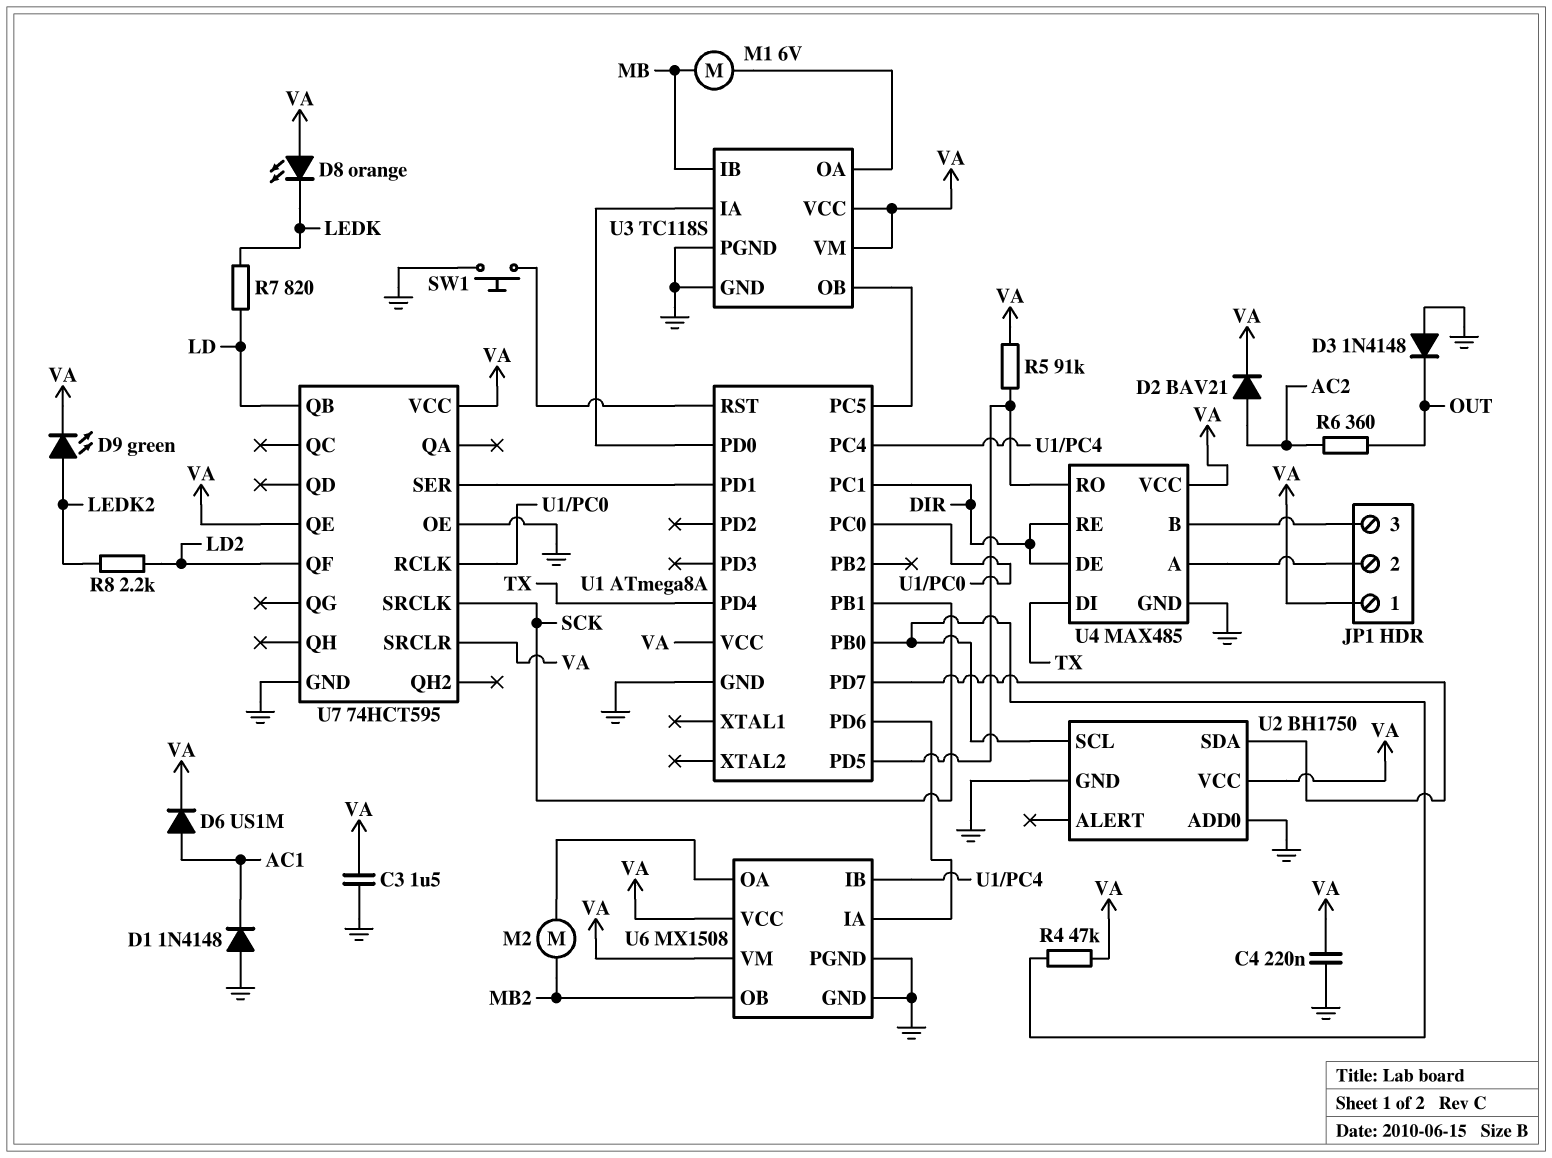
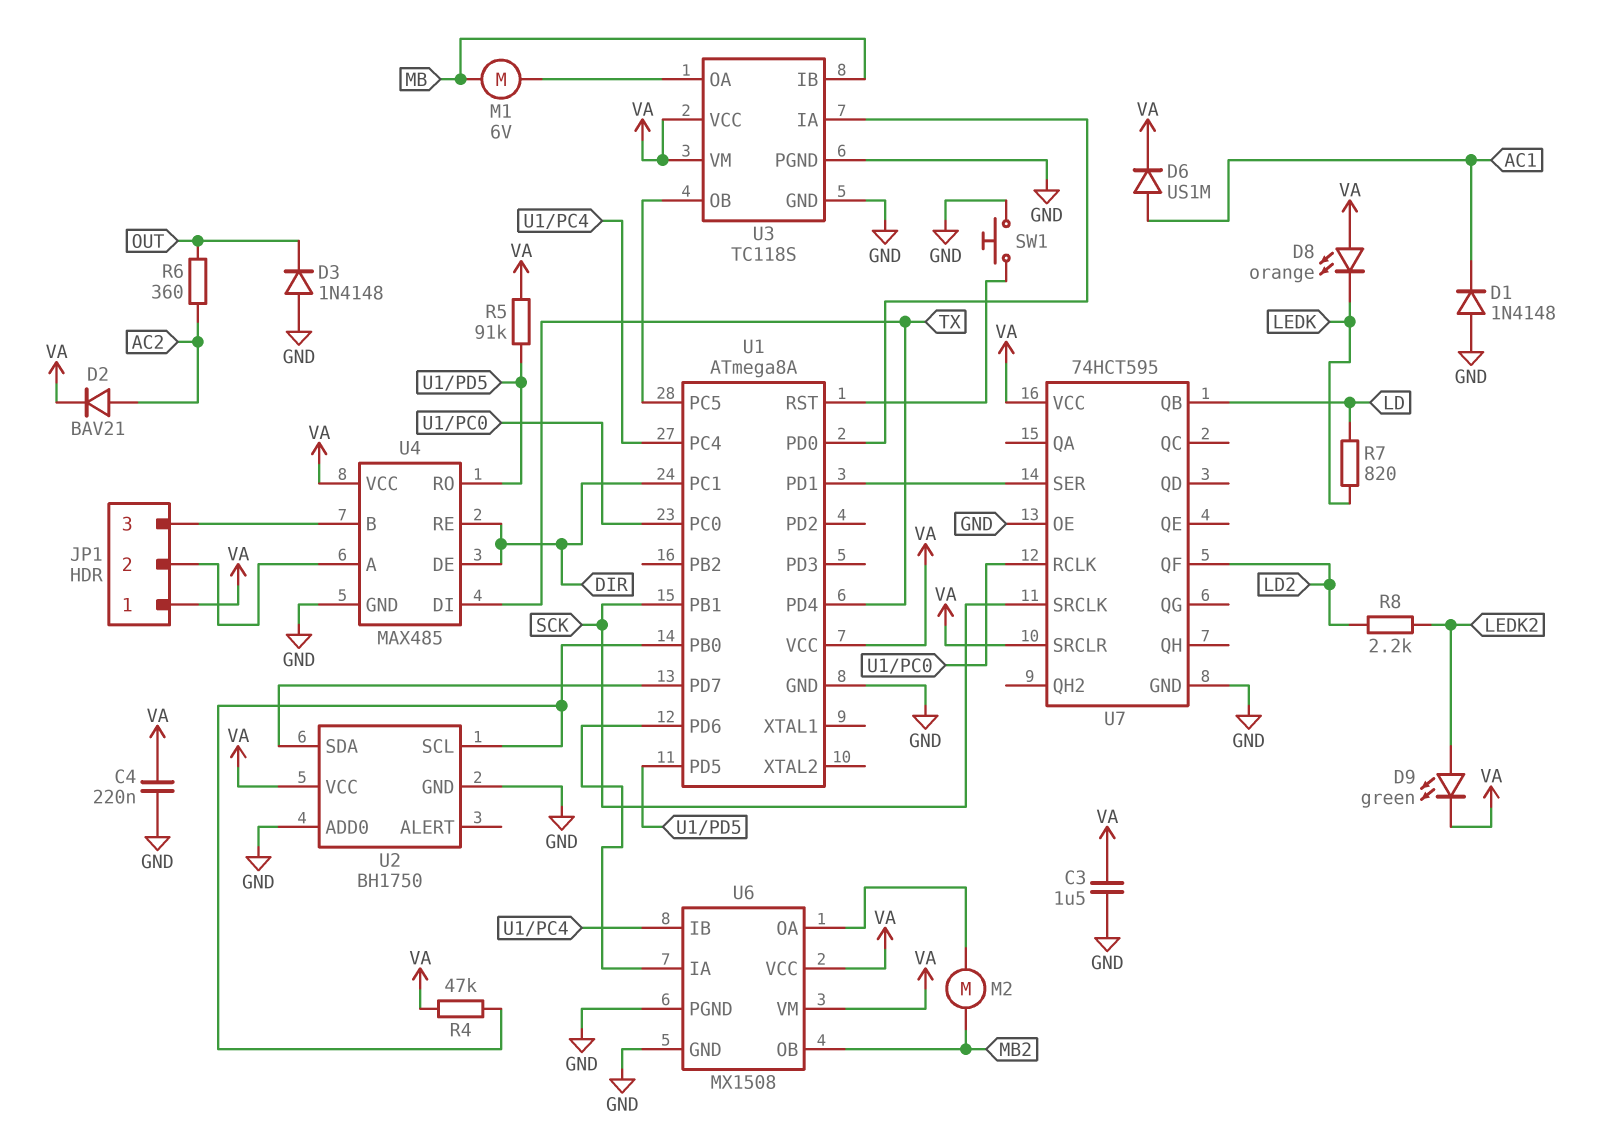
U7 pin QE: VA -> none

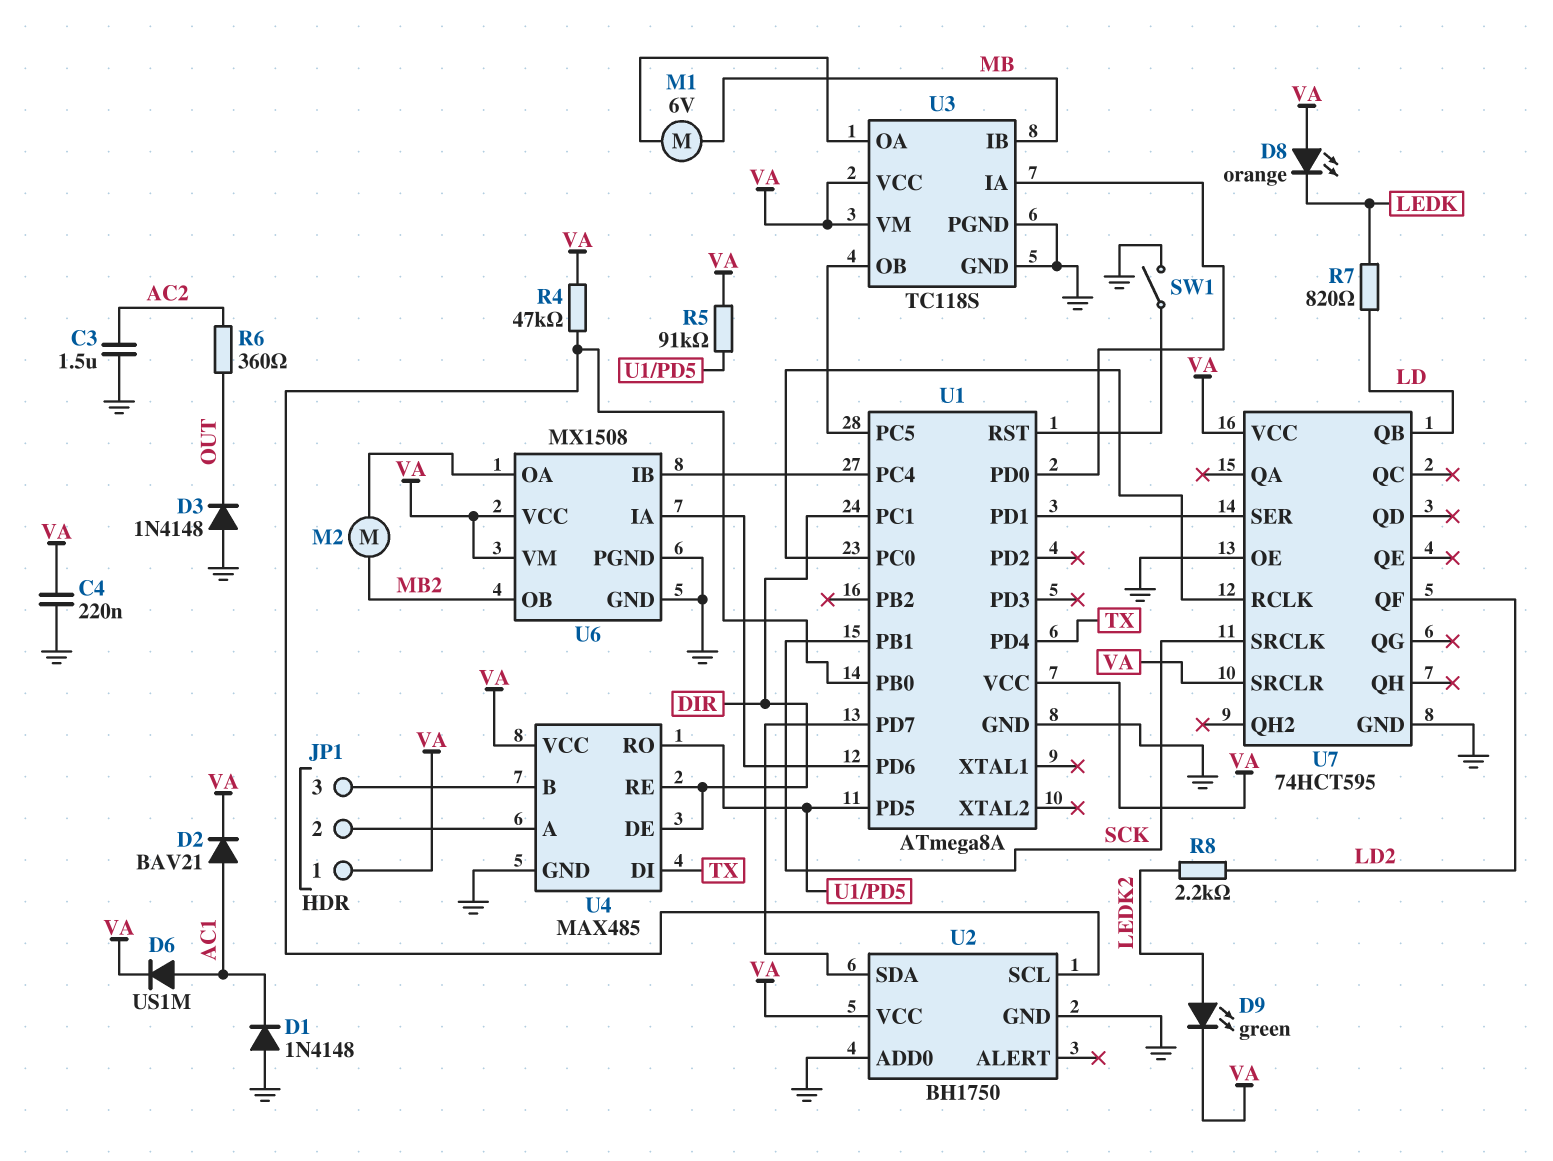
C3: 1.5uF (GND, VA) -> 1.5uF (AC2, GND)
D2: diode BAV21 (A AC2, K VA) -> diode BAV21 (A AC1, K VA)
SW1: button (GND, U1/RST) -> switch (GND, U1/RST)

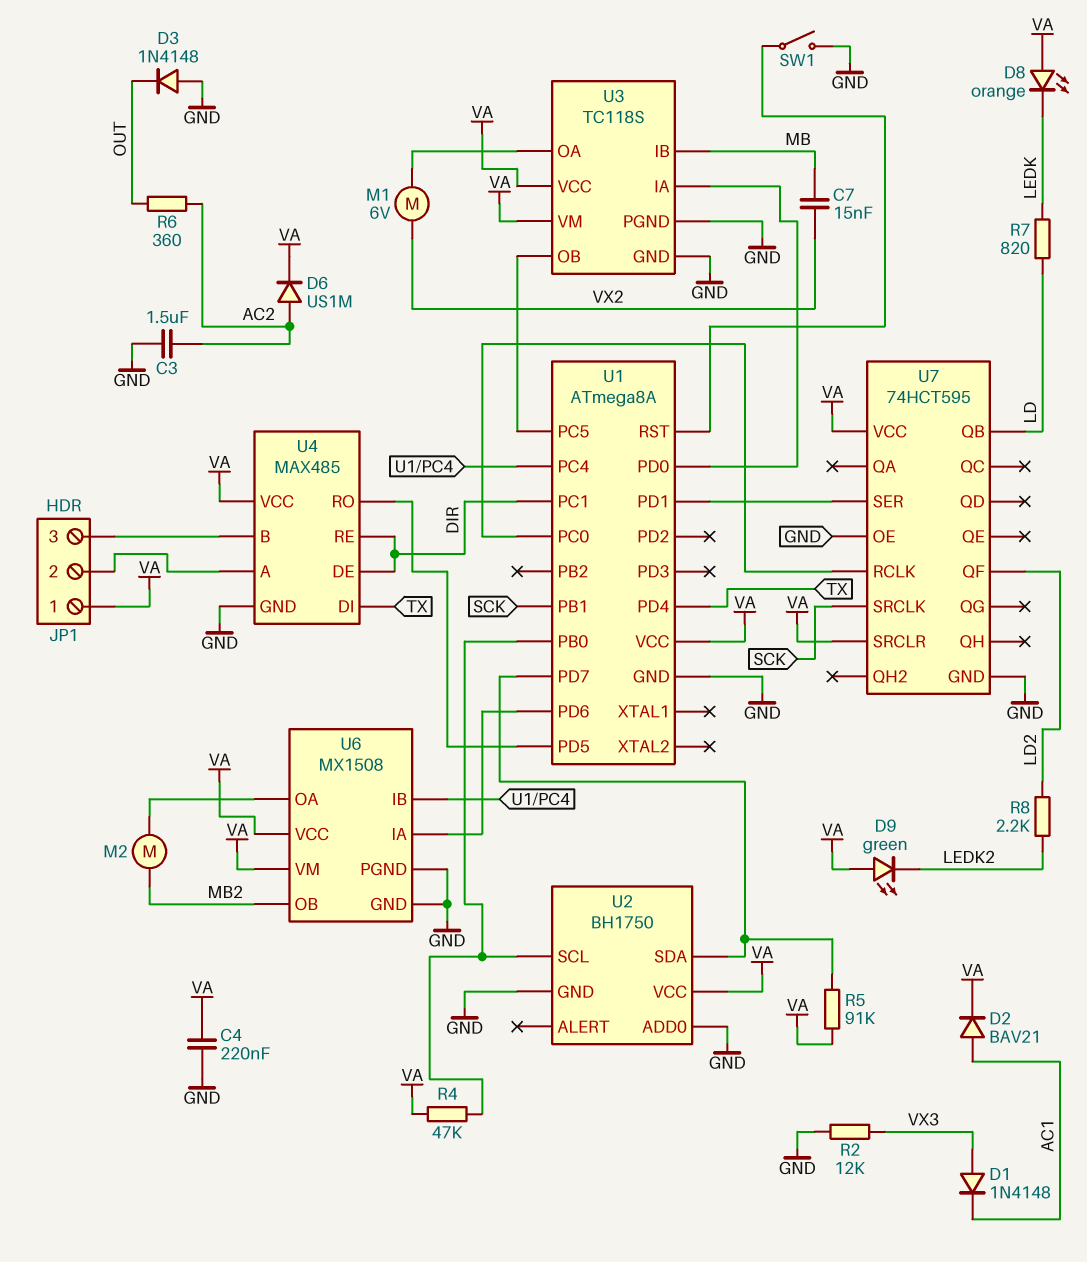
C7: none -> 15nF (MB, VX2)
D1: diode 1N4148 (A GND, K AC1) -> diode 1N4148 (A VX3, K AC1)
D6: diode US1M (A AC1, K VA) -> diode US1M (A AC2, K VA)
D9: LED green (A LEDK2, K VA) -> LED green (A VA, K LEDK2)
M1: motor 6V (MB, U3/OA) -> motor 6V (U3/OA, VX2)
R2: none -> 12k (GND, VX3)
R5: 91k (U1/PD5, VA) -> 91k (U1/PD7, VA)

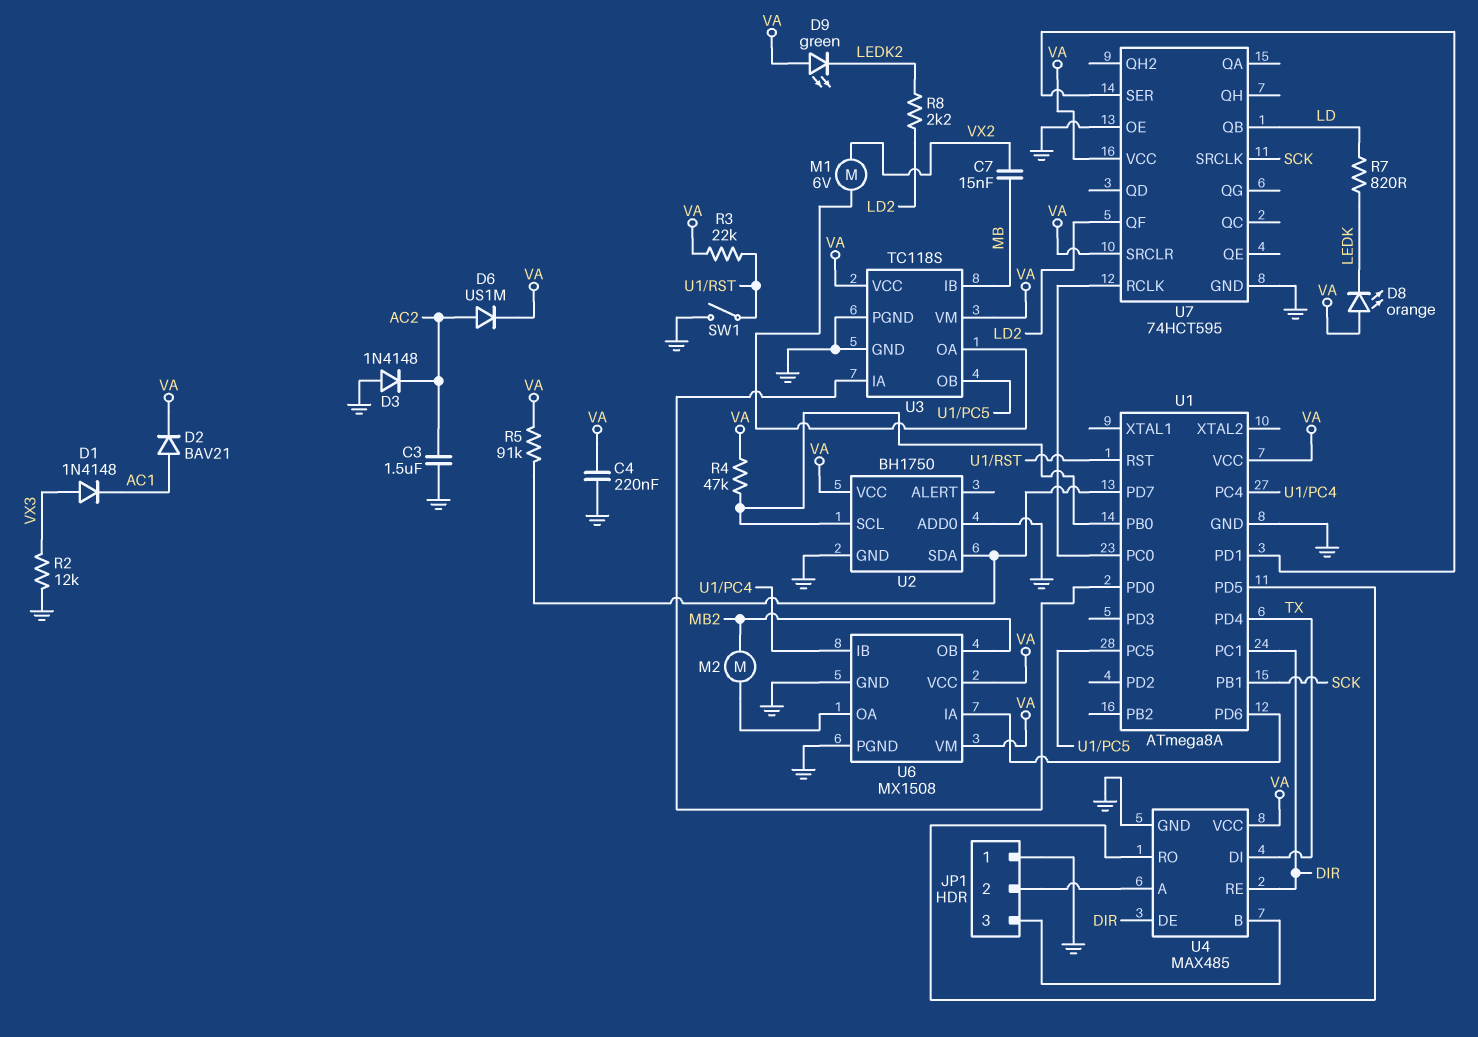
D3: diode 1N4148 (A GND, K OUT) -> diode 1N4148 (A GND, K AC2)
JP1 pin 1: VA -> GND
R3: none -> 22k (U1/RST, VA)
R6: 360 (AC2, OUT) -> none

